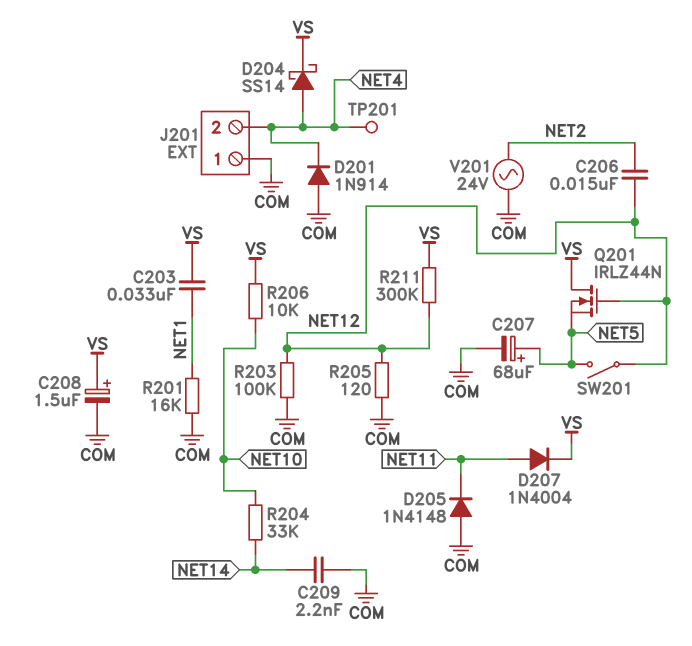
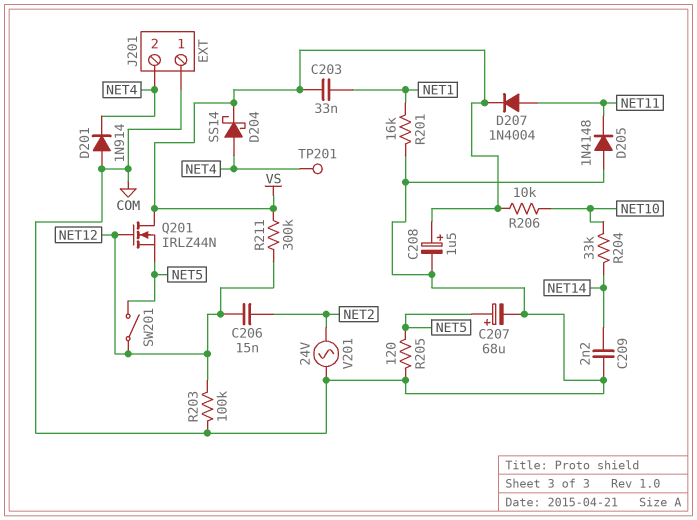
R205: 120 (COM, NET12) -> 120 (COM, NET5)

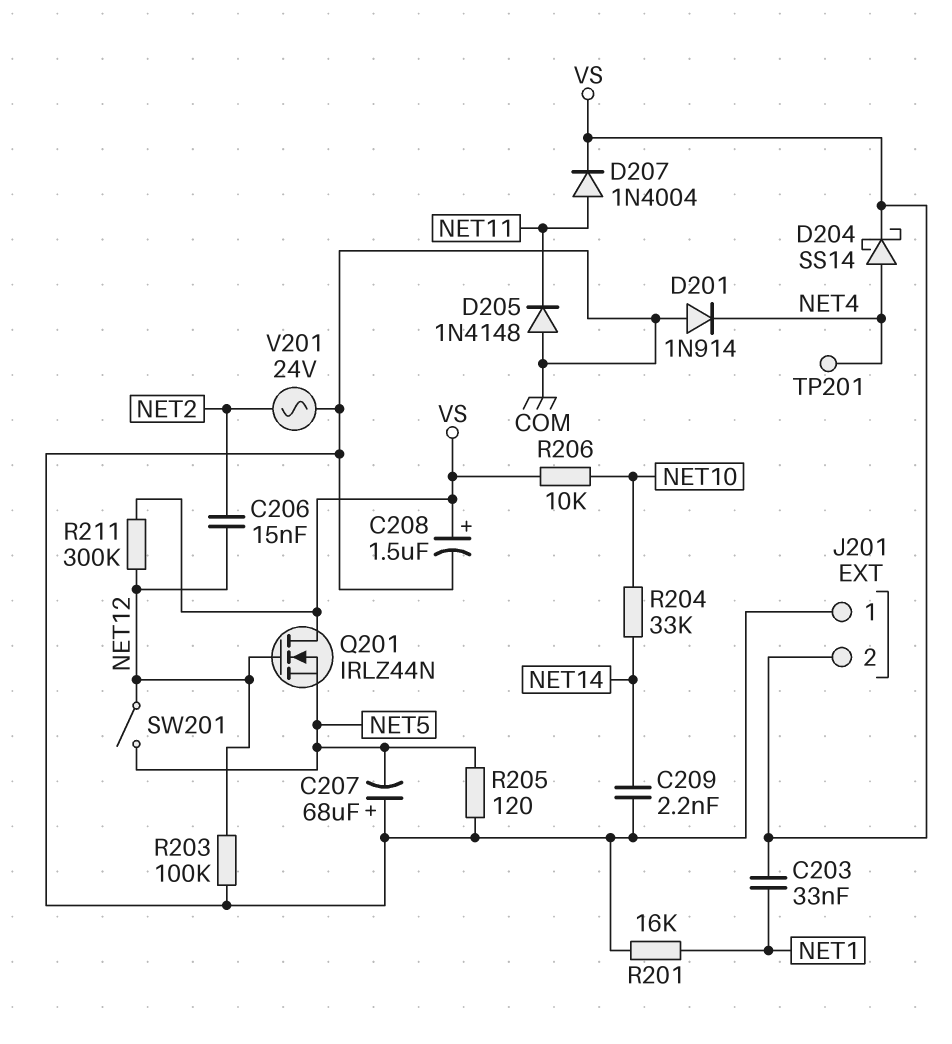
C207: 68uF (plus NET5, minus COM) -> 68uF (plus COM, minus NET5)
J201 pin 2: NET4 -> VS

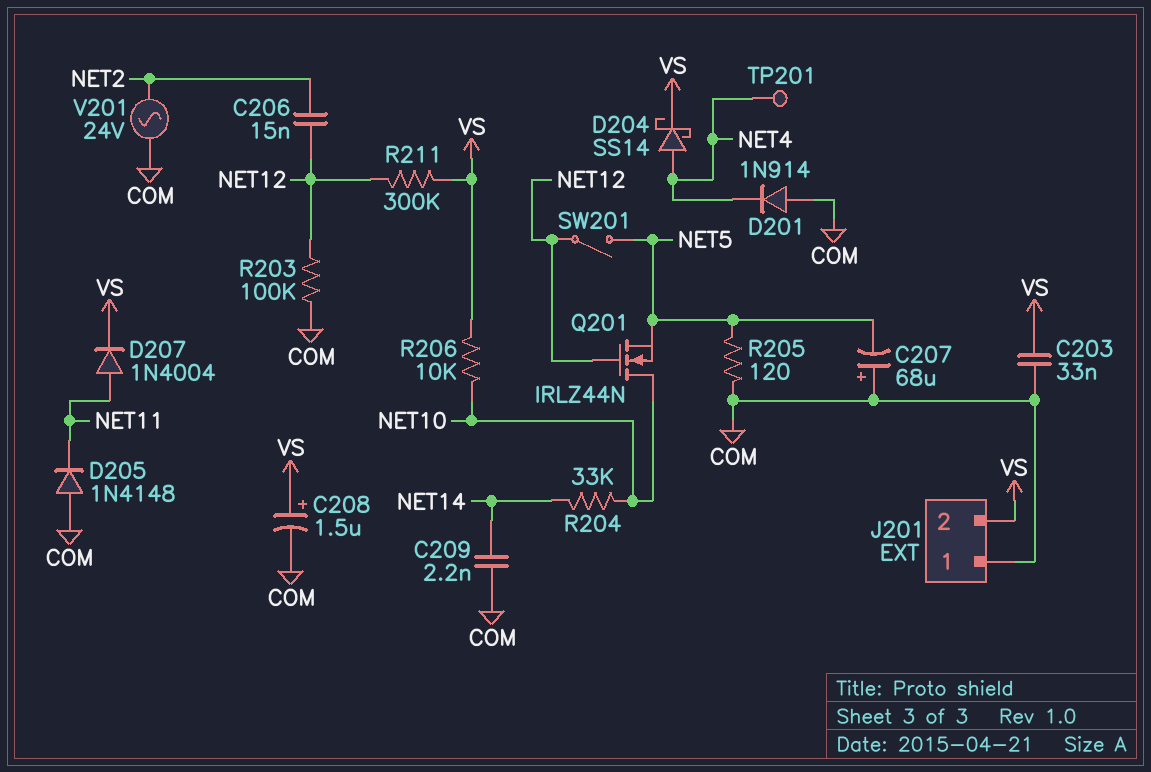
C203: 33nF (NET1, VS) -> 33nF (COM, VS)
Q201: NMOS IRLZ44N (G NET12, D VS, S NET5) -> NMOS IRLZ44N (G NET12, D NET10, S NET5)
R201: 16k (COM, NET1) -> none

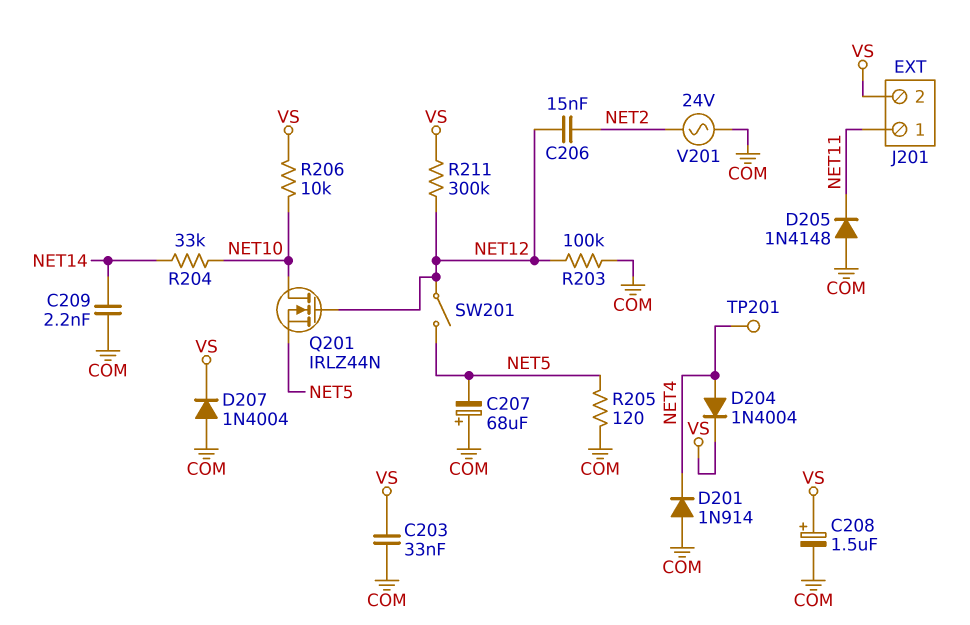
D204: schottky SS14 (A NET4, K VS) -> diode 1N4004 (A NET4, K VS)
D207: diode 1N4004 (A NET11, K VS) -> diode 1N4004 (A COM, K VS)
J201 pin 1: COM -> NET11

